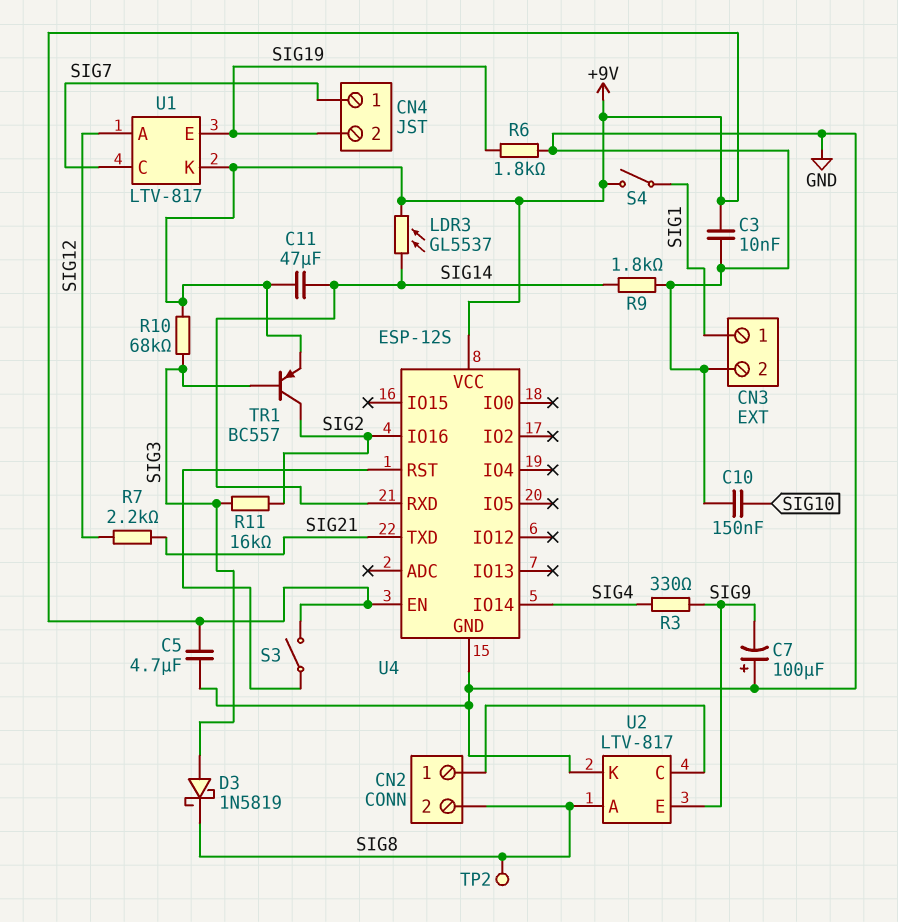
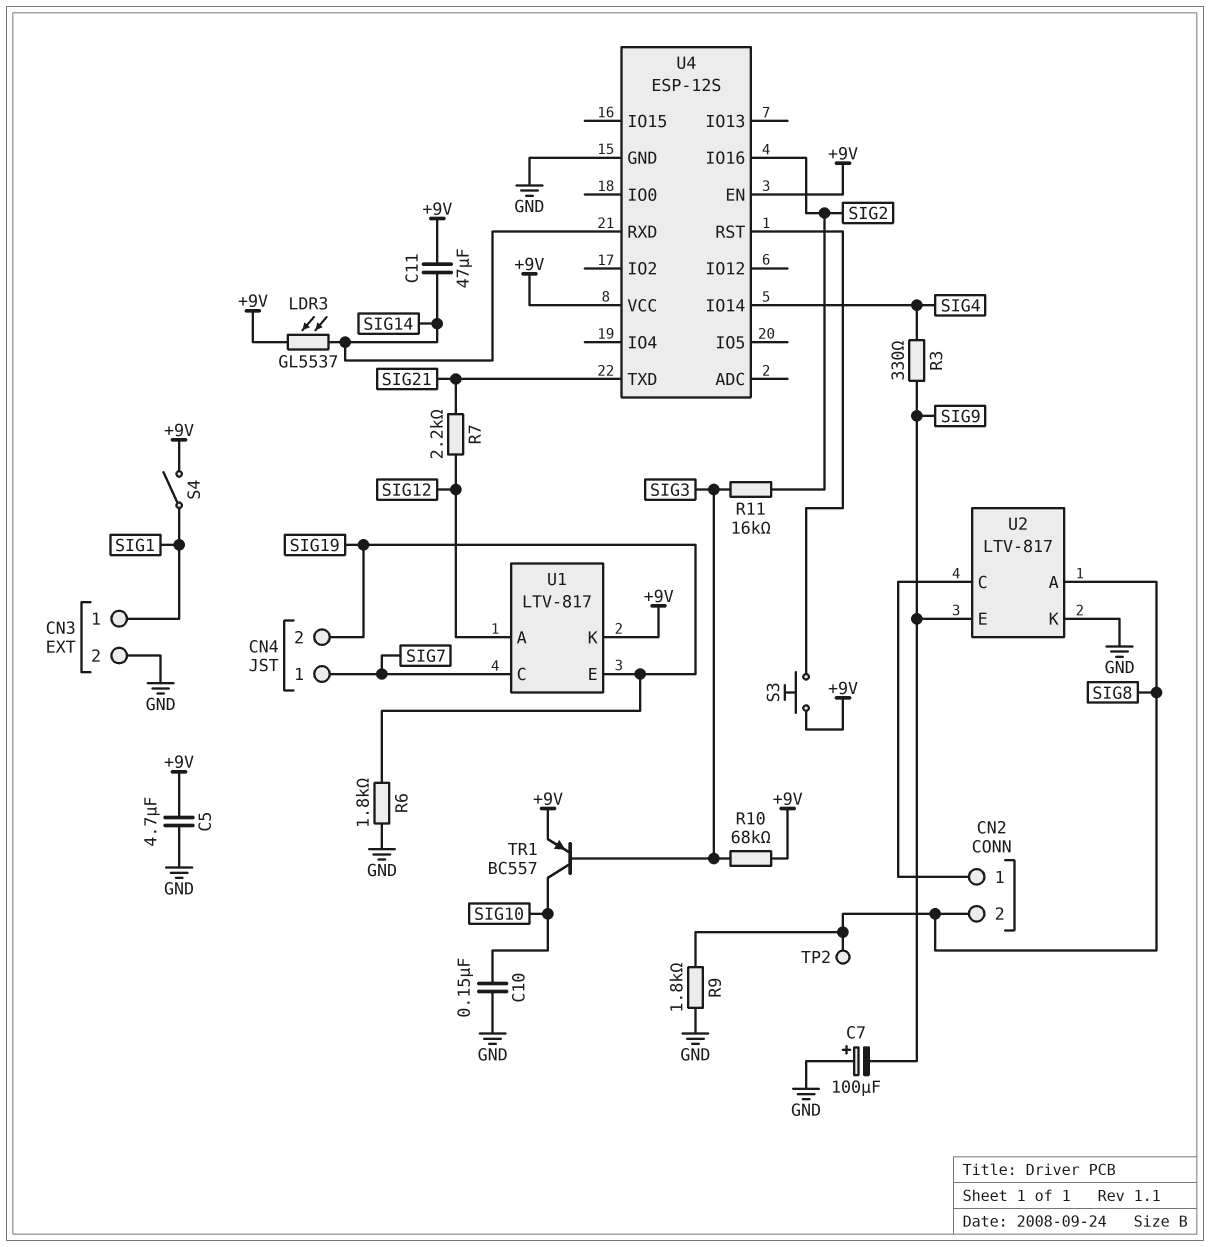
C3: 10nF (+9V, GND) -> none
D3: schottky 1N5819 (A SIG3, K SIG8) -> none
R9: 1.8k (GND, SIG14) -> 1.8k (GND, SIG8)
S3: switch (+9V, U4/RST) -> button (+9V, U4/RST)
TR1: PNP BC557 (B SIG3, C SIG2, E +9V) -> PNP BC557 (B SIG3, C SIG10, E +9V)

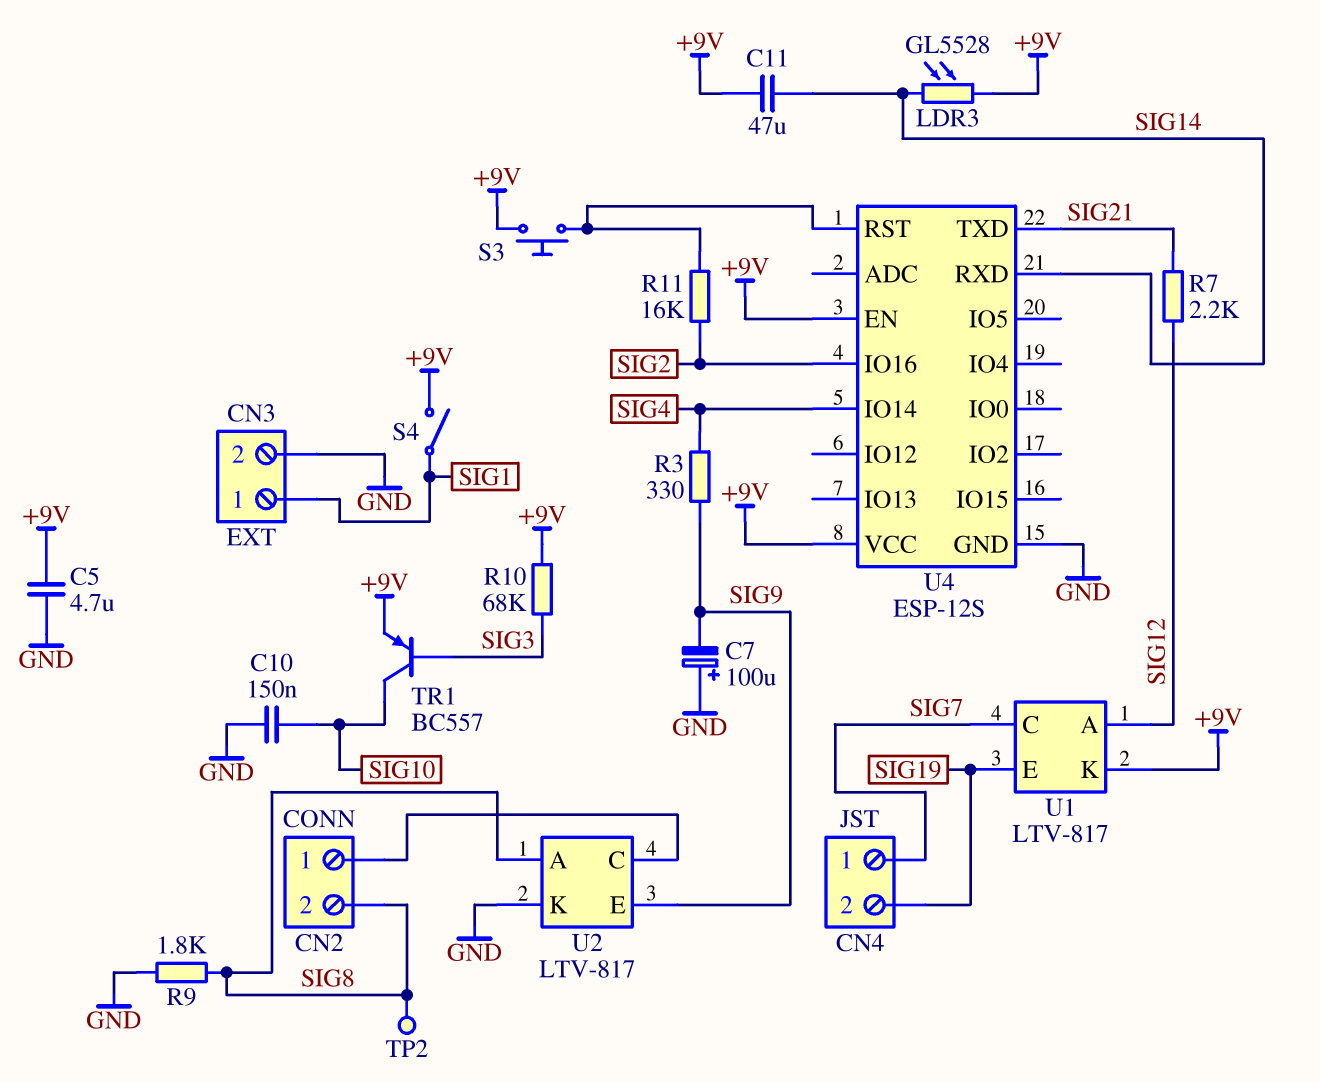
LDR3: GL5537 (+9V, SIG14) -> GL5528 (+9V, SIG14)
R6: 1.8k (GND, SIG19) -> none
R11: 16k (SIG2, SIG3) -> 16k (SIG2, U4/RST)

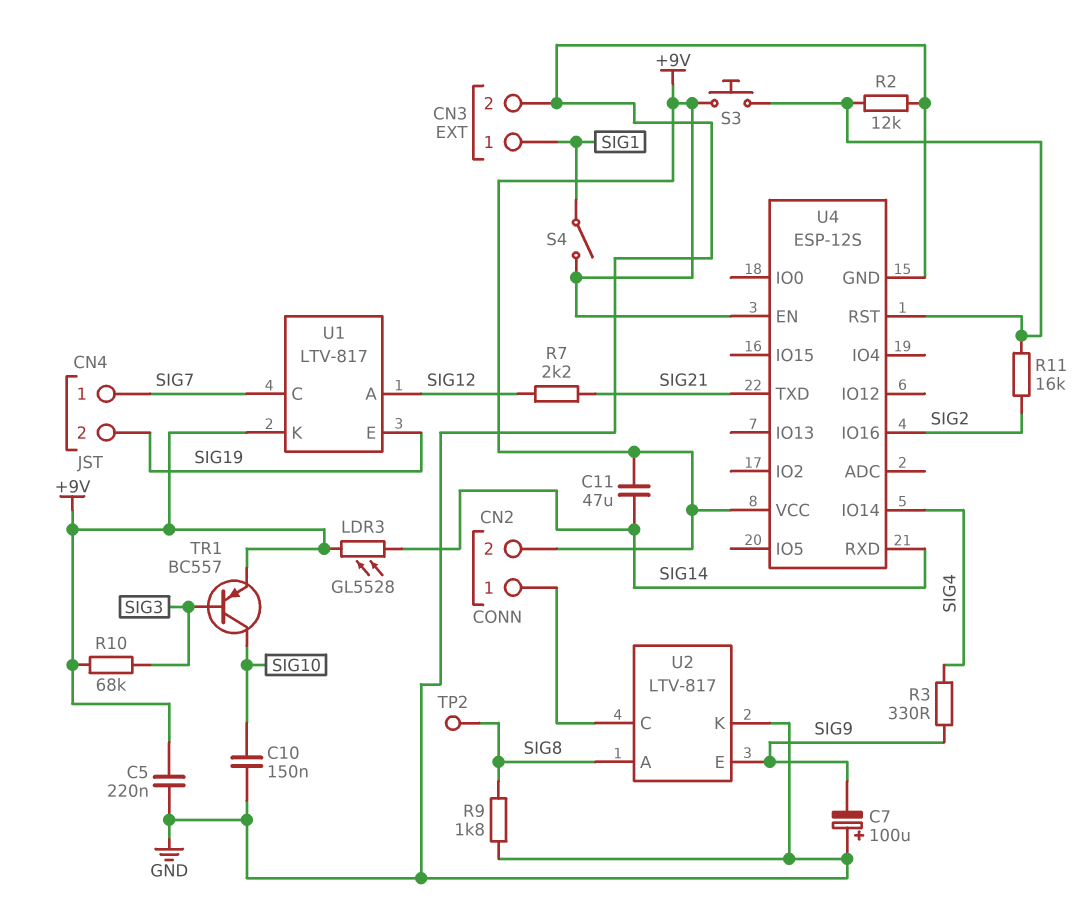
C5: 4.7uF (+9V, GND) -> 220nF (+9V, GND)
CN2 pin 2: SIG8 -> +9V
R2: none -> 12k (GND, U4/RST)

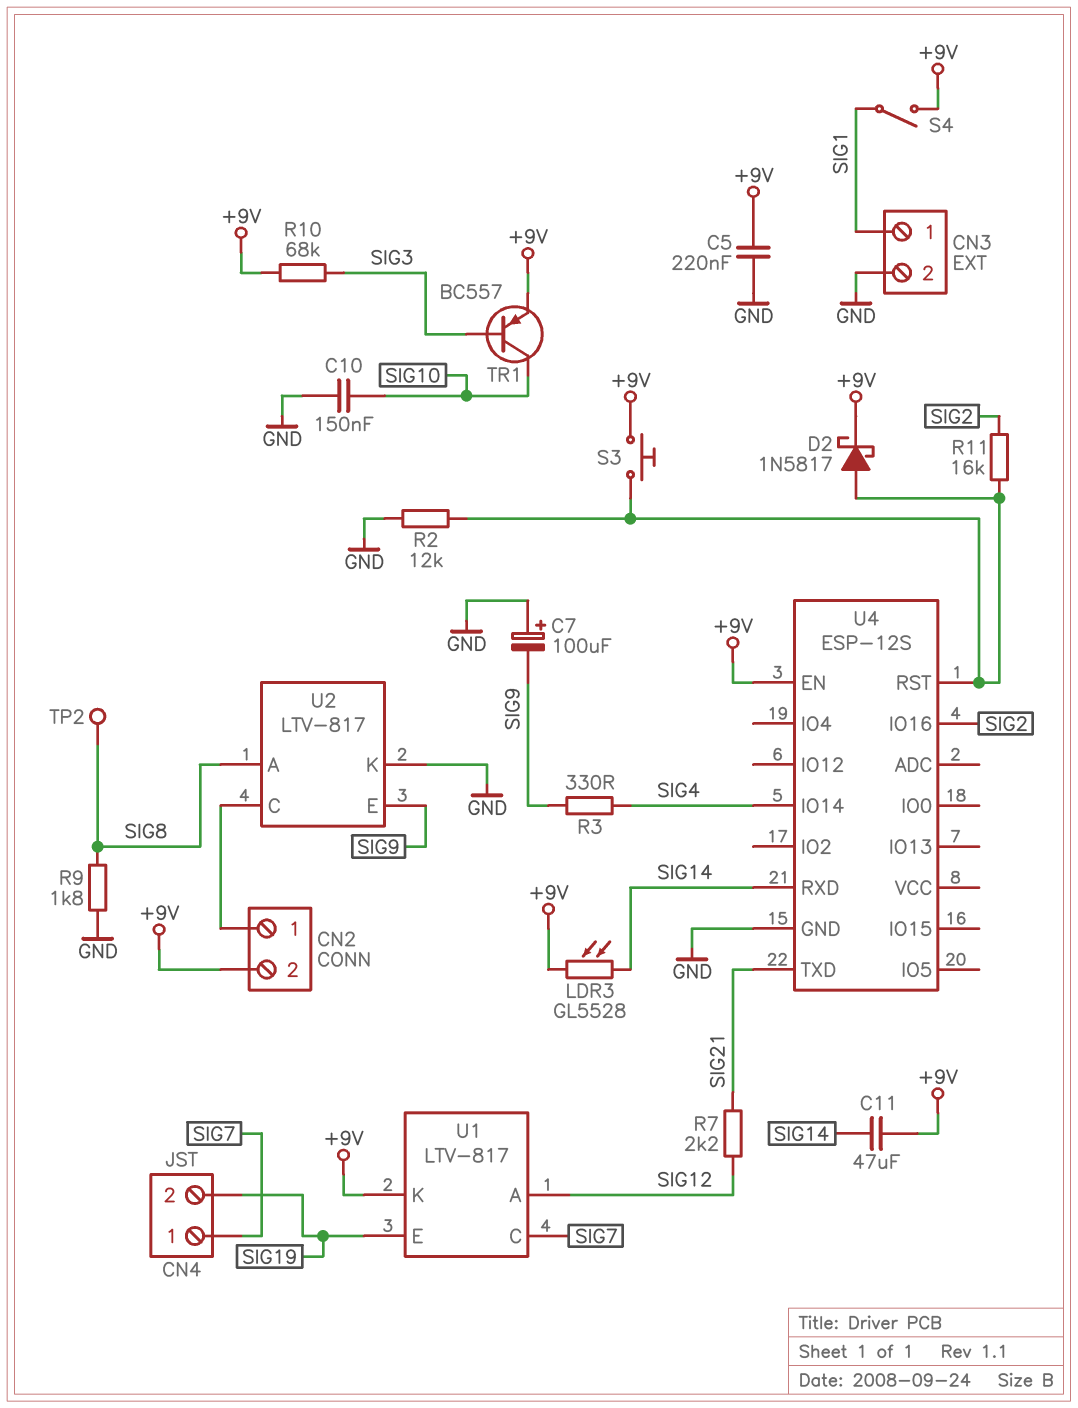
D2: none -> schottky 1N5817 (A U4/RST, K +9V)
U4 pin VCC: +9V -> none

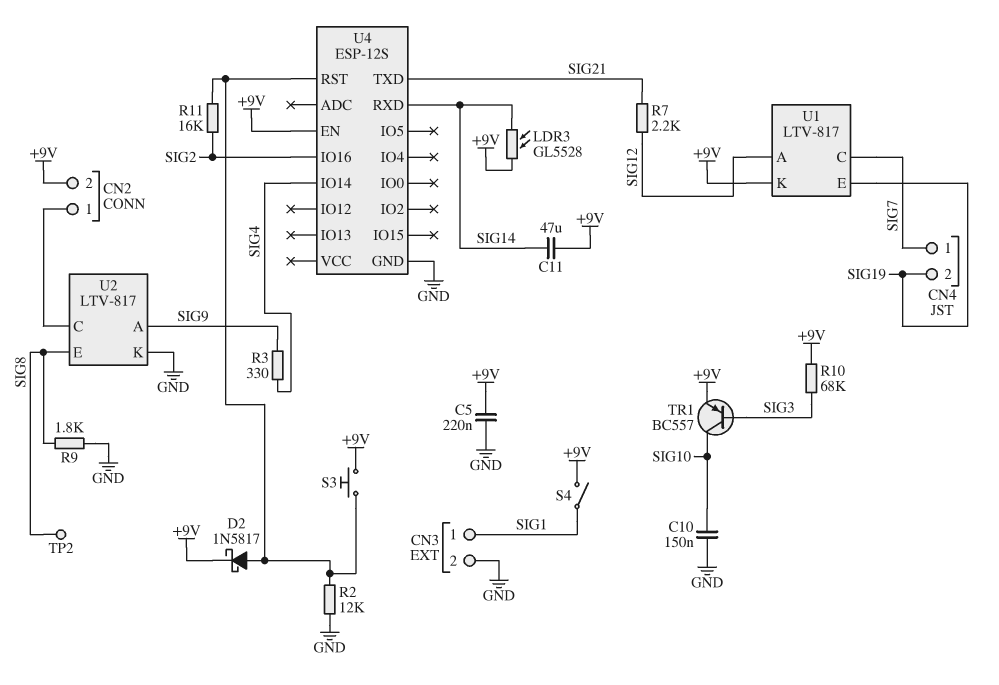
C7: 100uF (plus GND, minus SIG9) -> none
U2 pin A: SIG8 -> SIG9
U2 pin E: SIG9 -> SIG8

